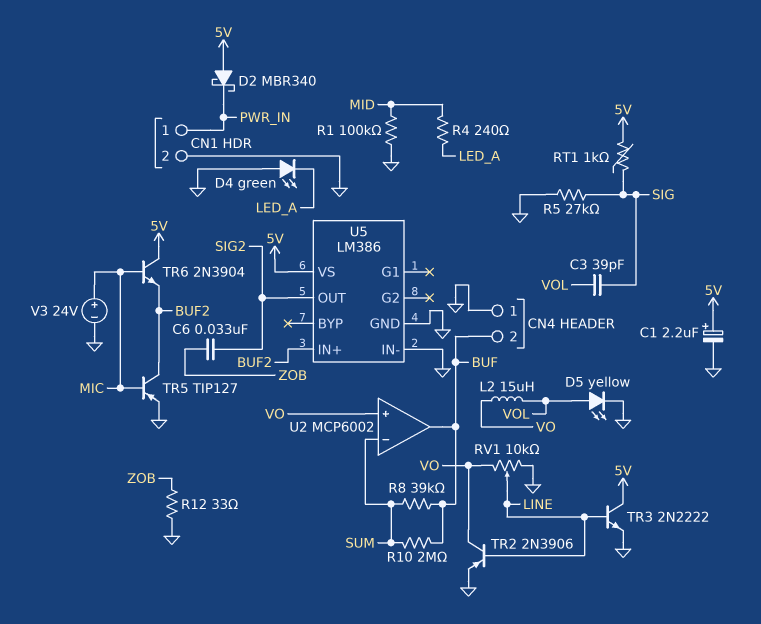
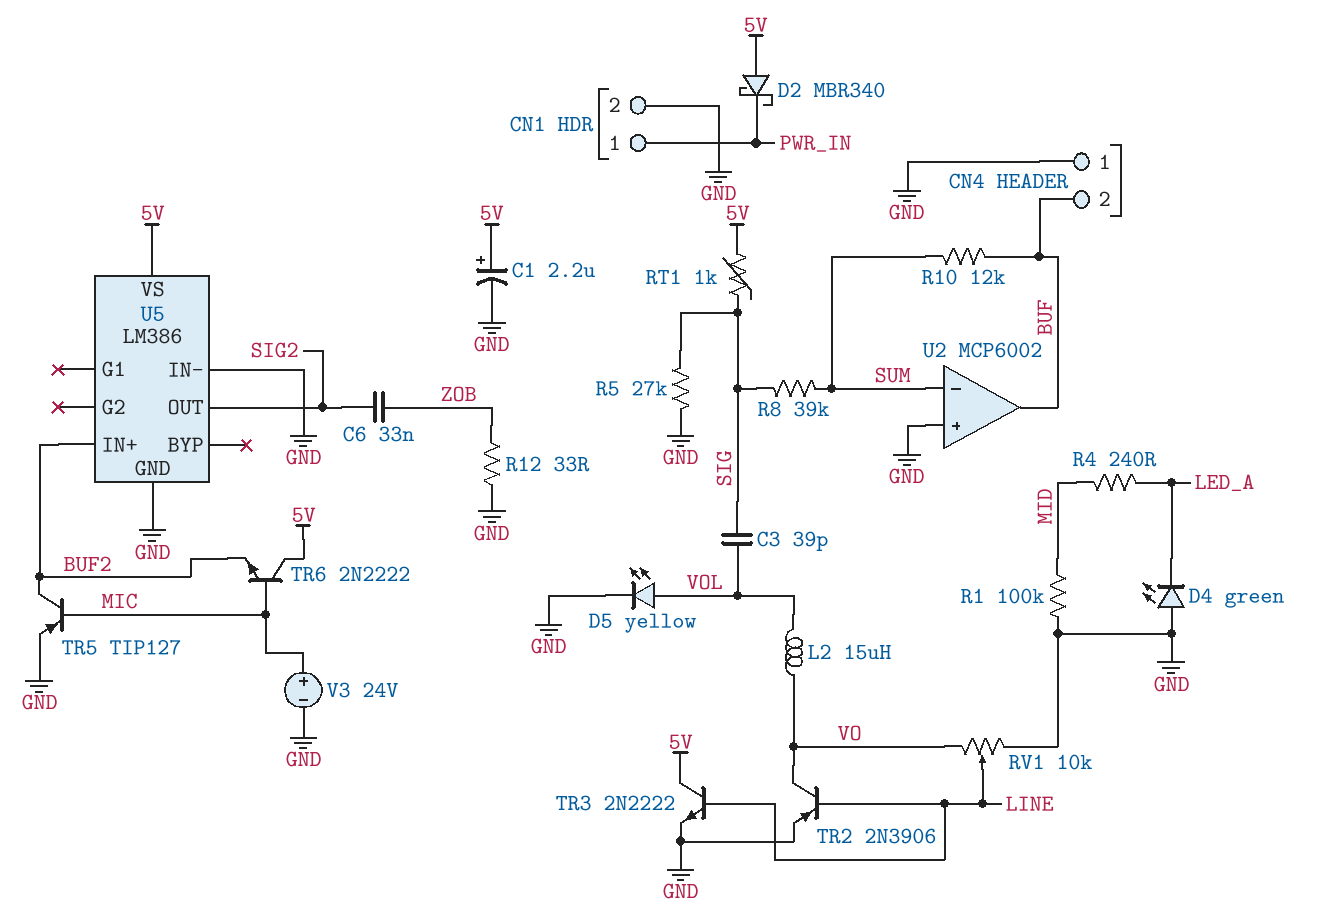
R8: 39k (BUF, SUM) -> 39k (SIG, SUM)
R10: 2M (BUF, SUM) -> 12k (BUF, SUM)
TR6: NPN 2N3904 (B MIC, C 5V, E BUF2) -> NPN 2N2222 (B MIC, C 5V, E BUF2)
U2 pin in+: VO -> GND

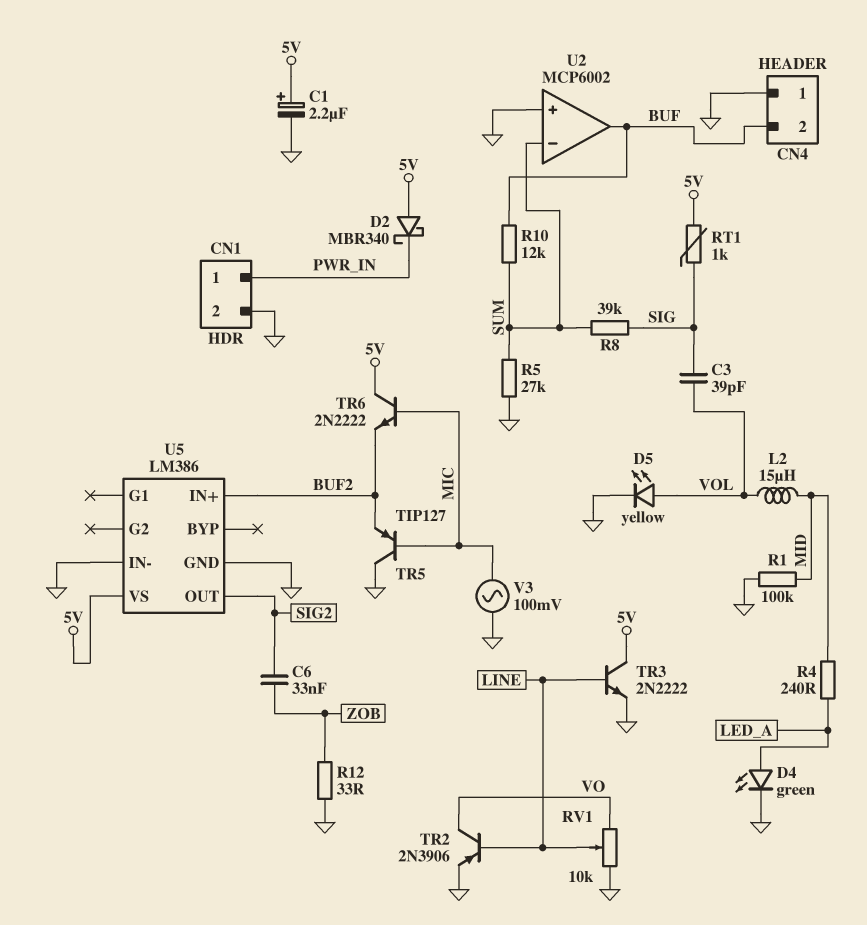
D4: LED green (A GND, K LED_A) -> LED green (A LED_A, K GND)
L2: 15uH (VO, VOL) -> 15uH (MID, VOL)
R5: 27k (GND, SIG) -> 27k (GND, SUM)
TR5: PNP TIP127 (B MIC, C BUF2, E GND) -> PNP TIP127 (B MIC, C GND, E BUF2)
V3: 24V (plus MIC, minus GND) -> AC 100mV (GND, MIC)

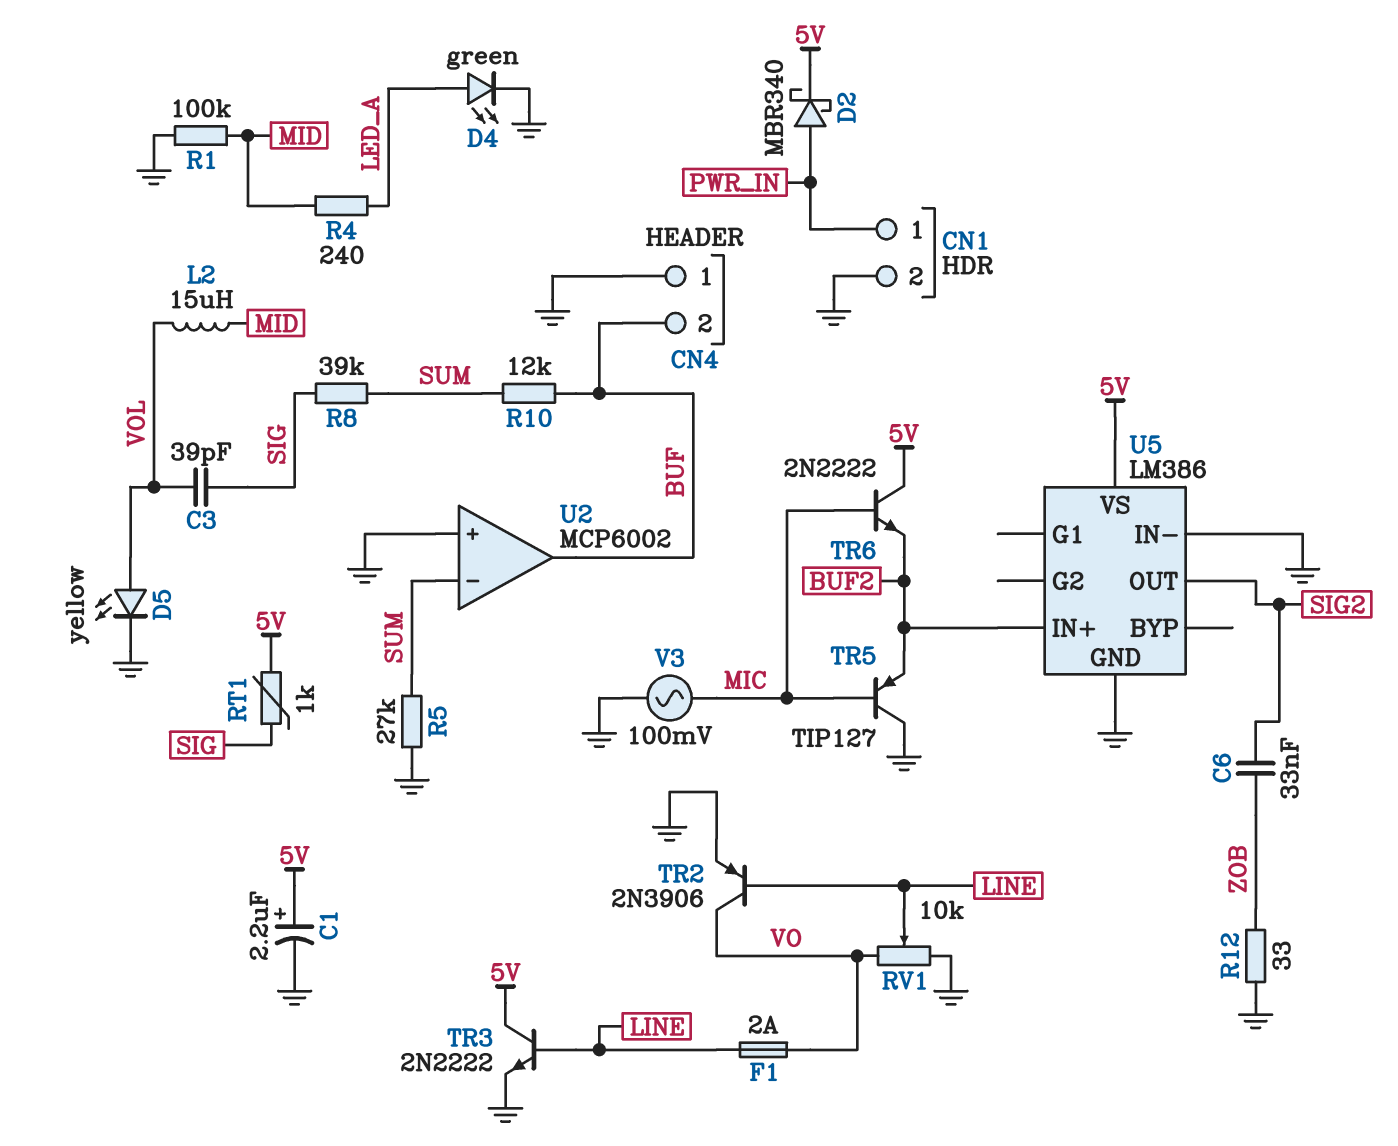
D2: schottky MBR340 (A 5V, K PWR_IN) -> schottky MBR340 (A PWR_IN, K 5V)
F1: none -> 2A (LINE, VO)

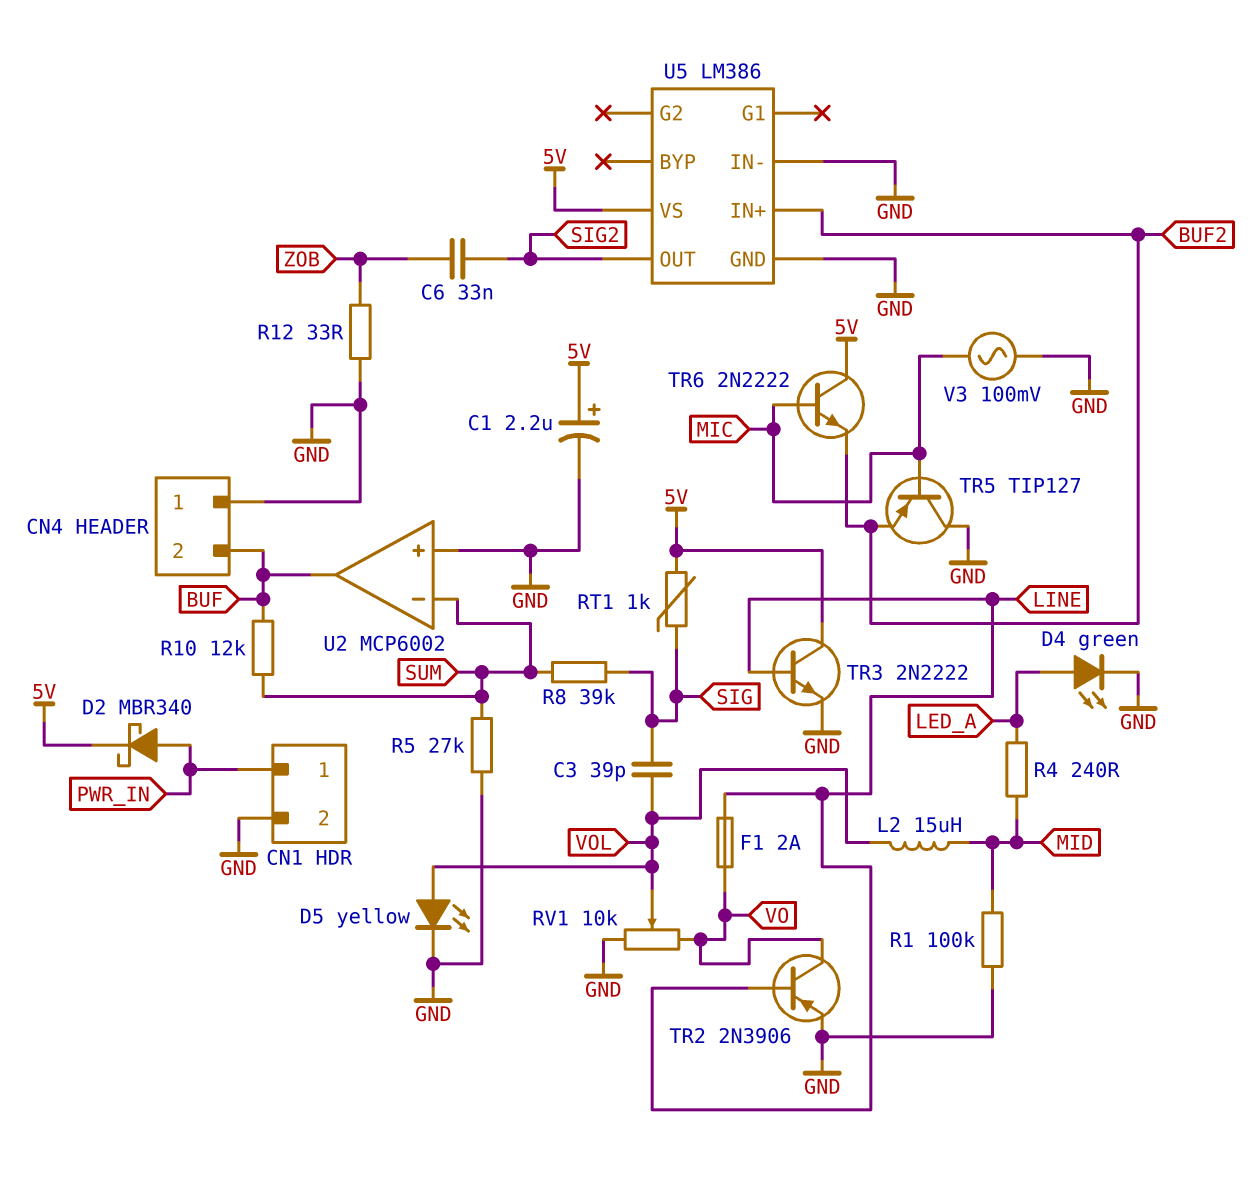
RV1: 10k (GND, VO, wiper LINE) -> 10k (GND, VO, wiper VOL)

